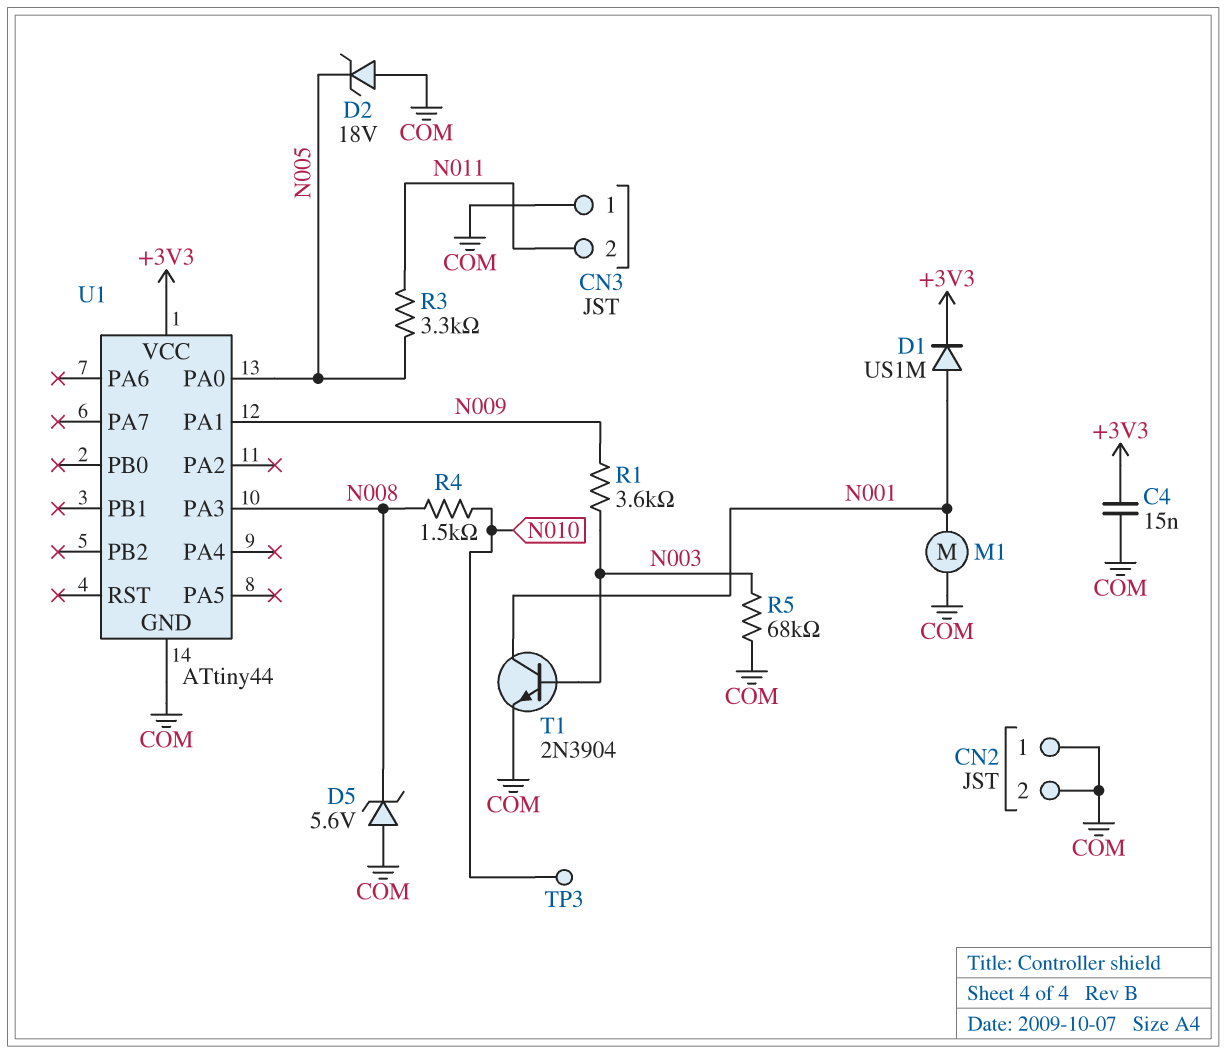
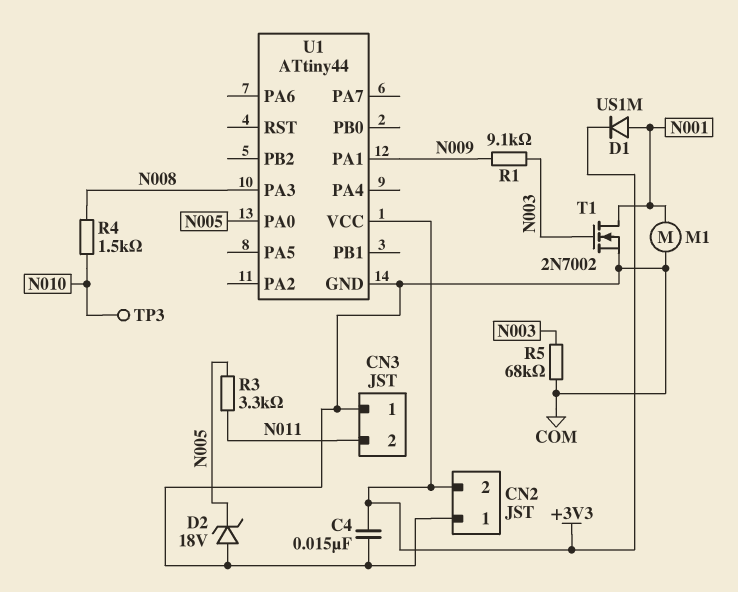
CN2 pin 2: COM -> +3V3
D5: zener 5.6V (A COM, K N008) -> none
R1: 3.6k (N003, N009) -> 9.1k (N003, N009)
T1: NPN 2N3904 (B N003, C N001, E COM) -> NMOS 2N7002 (G N003, D N001, S COM)

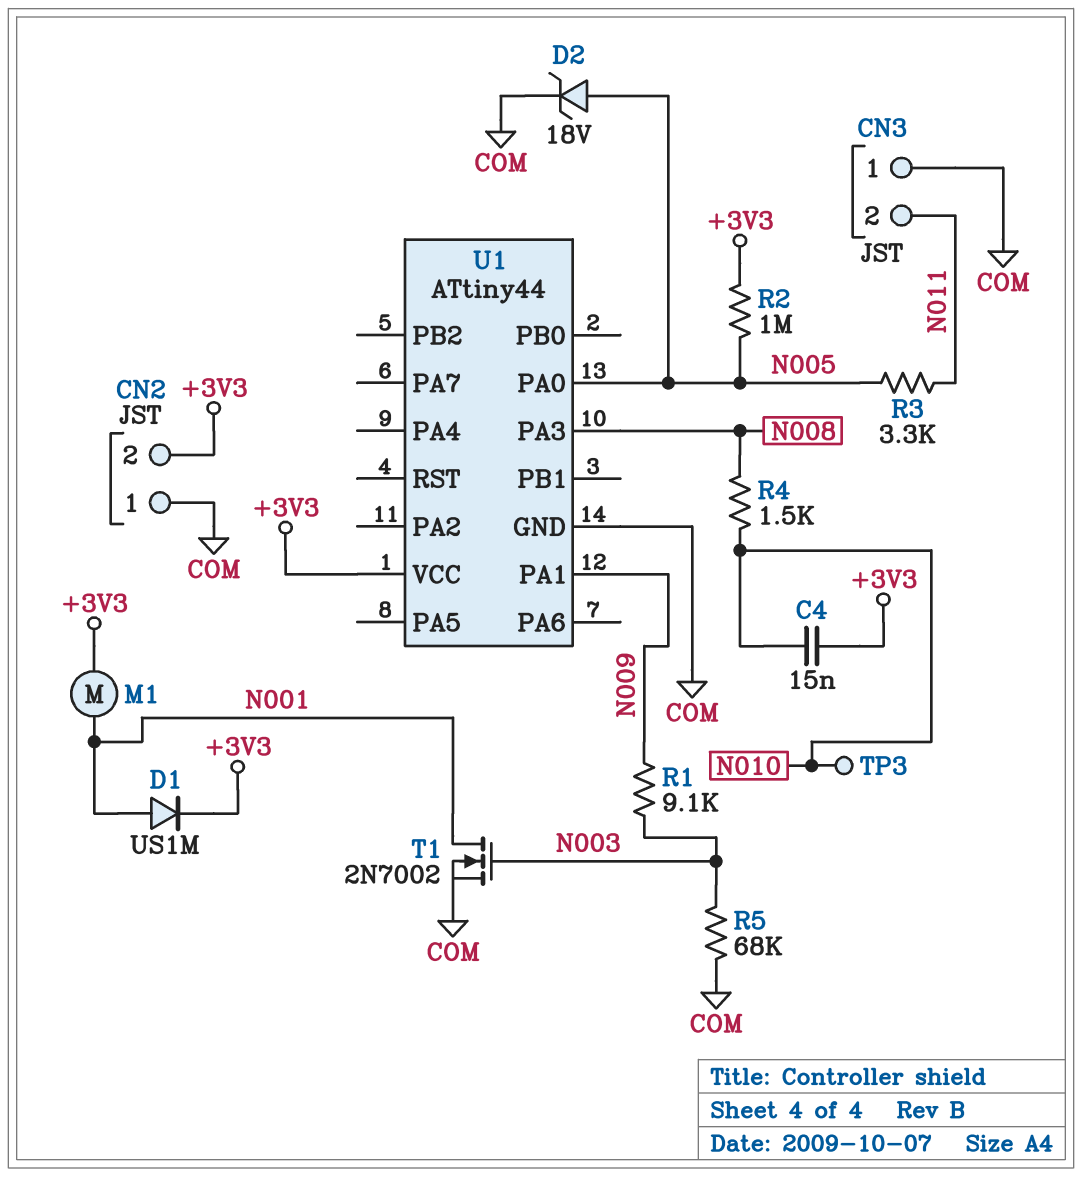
C4: 15nF (+3V3, COM) -> 15nF (+3V3, N010)
D2: zener 18V (A COM, K N005) -> zener 18V (A N005, K COM)
M1: motor (COM, N001) -> motor (+3V3, N001)
R2: none -> 1M (+3V3, N005)

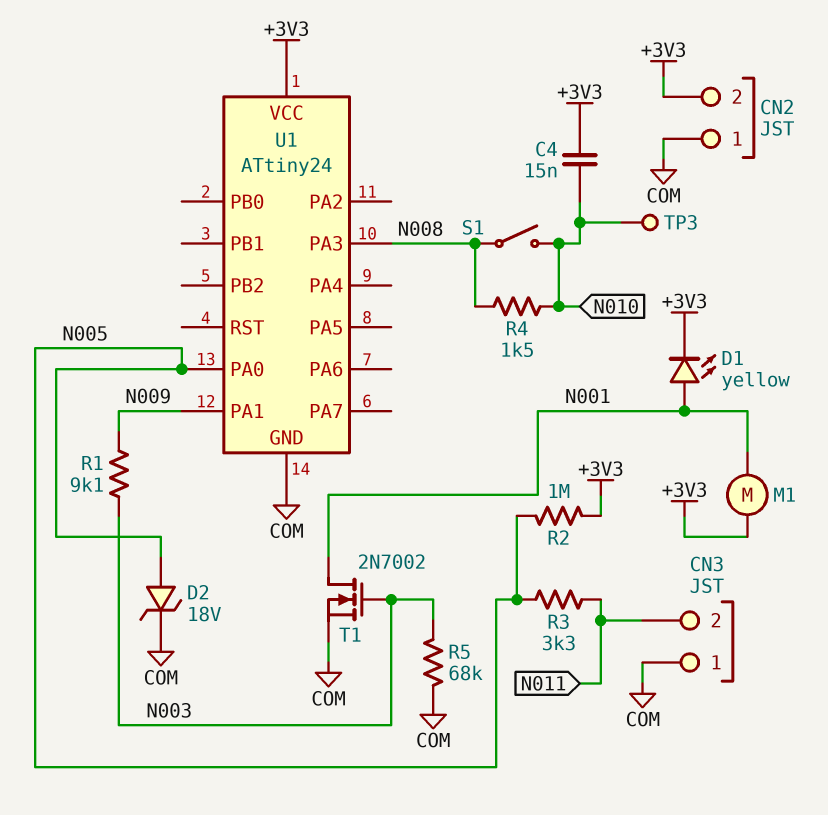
D1: diode US1M (A N001, K +3V3) -> LED yellow (A N001, K +3V3)
S1: none -> switch (N008, N010)
U1: ATtiny44 -> ATtiny24

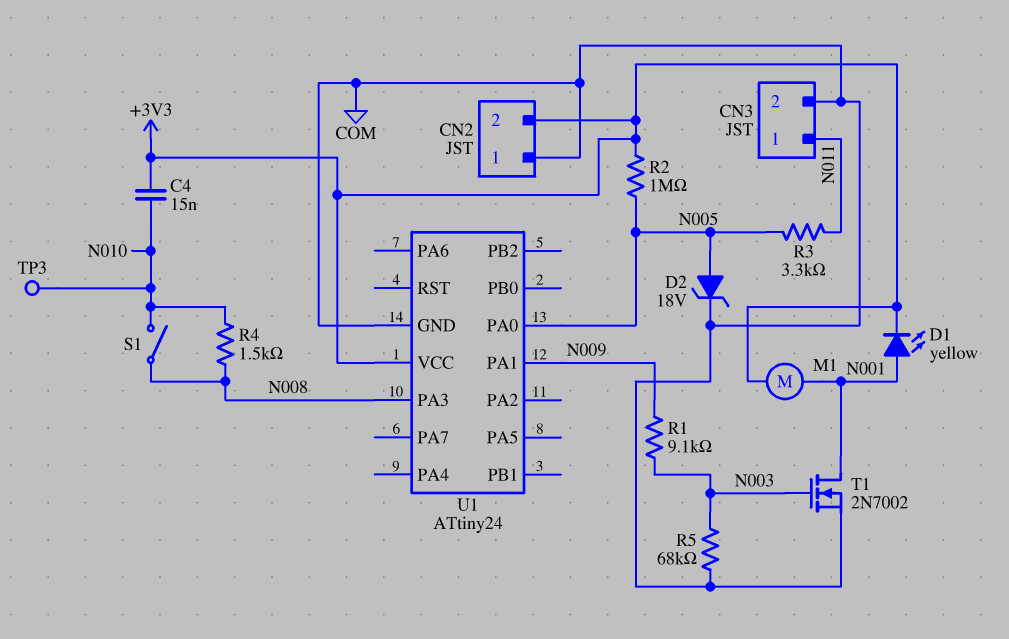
CN3 pin 1: COM -> N011
CN3 pin 2: N011 -> COM

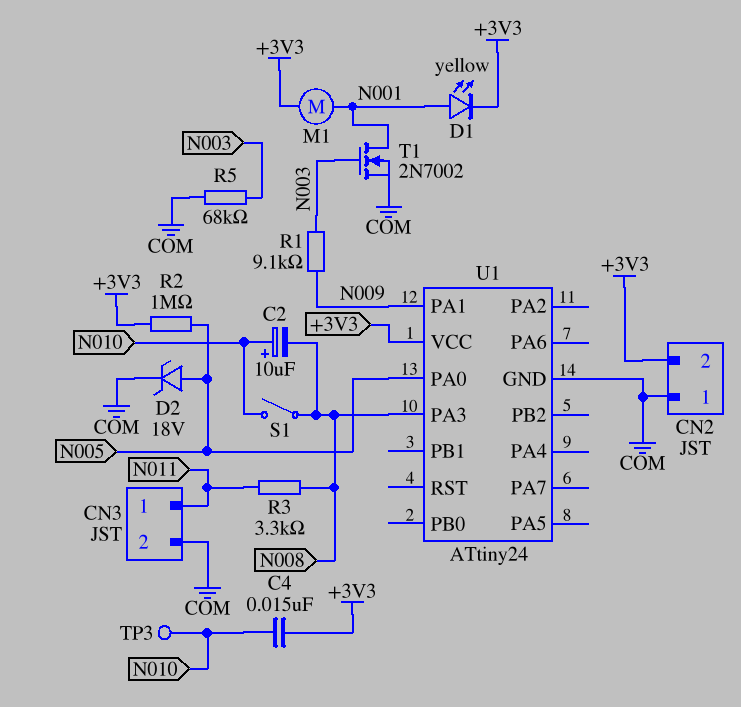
C2: none -> 10uF (plus N010, minus N008)
R3: 3.3k (N005, N011) -> 3.3k (N008, N011)
R4: 1.5k (N008, N010) -> none

